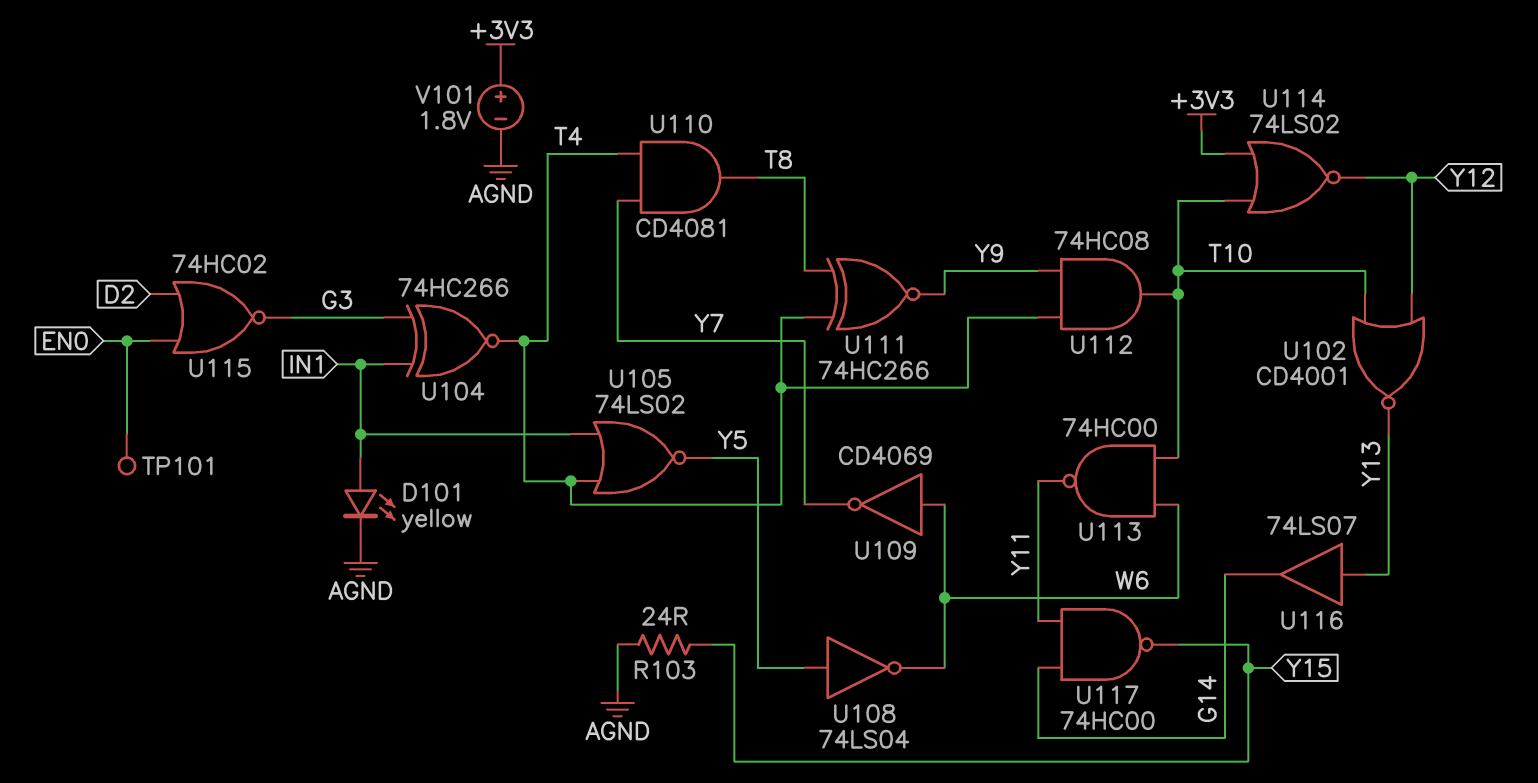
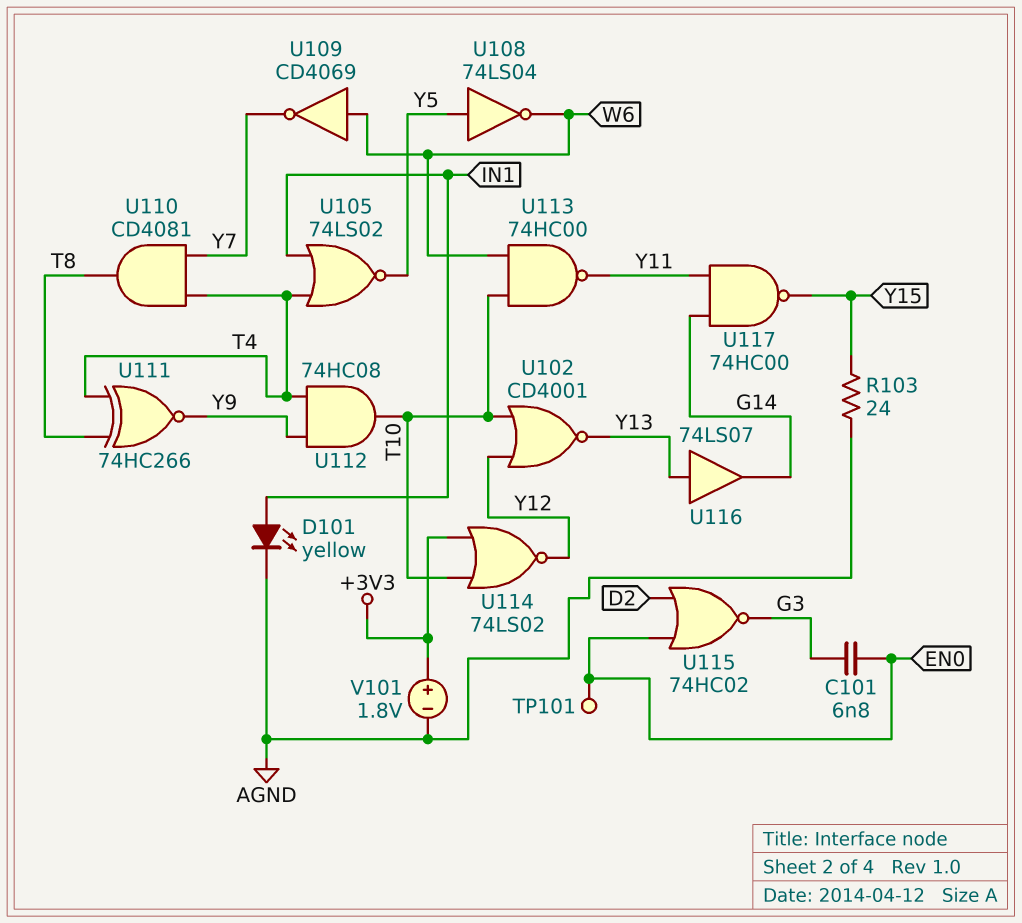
C101: none -> 6.8nF (EN0, G3)
U104: XNOR 74HC266 (in G3, in IN1, out T4) -> none

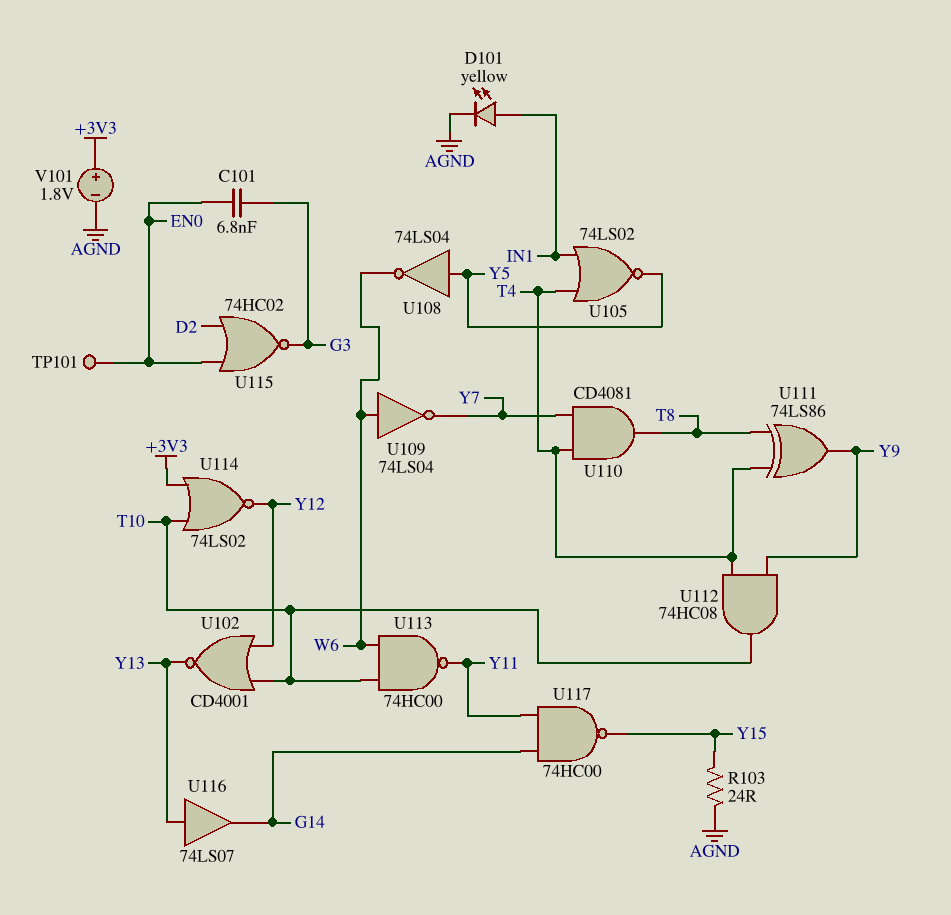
U109: NOT CD4069 (in W6, out Y7) -> NOT 74LS04 (in W6, out Y7)
U111: XNOR 74HC266 (in T4, in T8, out Y9) -> XOR 74LS86 (in T4, in T8, out Y9)

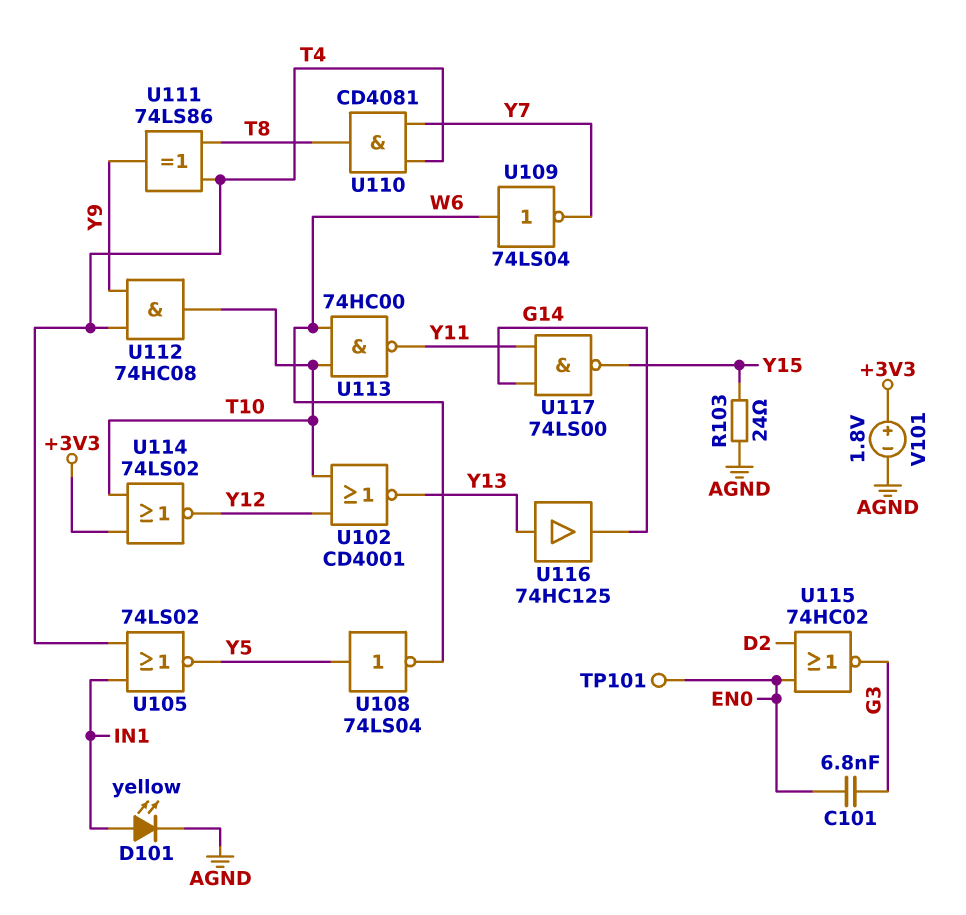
U116: buffer 74LS07 (in Y13, out G14) -> buffer 74HC125 (in Y13, out G14)
U117: NAND 74HC00 (in G14, in Y11, out Y15) -> NAND 74LS00 (in G14, in Y11, out Y15)

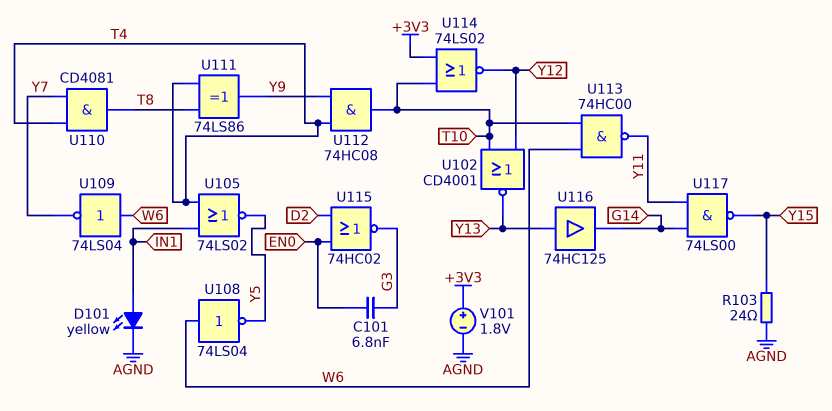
TP101: test point (EN0) -> none
U108: NOT 74LS04 (in Y5, out W6) -> NOT 74LS04 (in W6, out Y5)

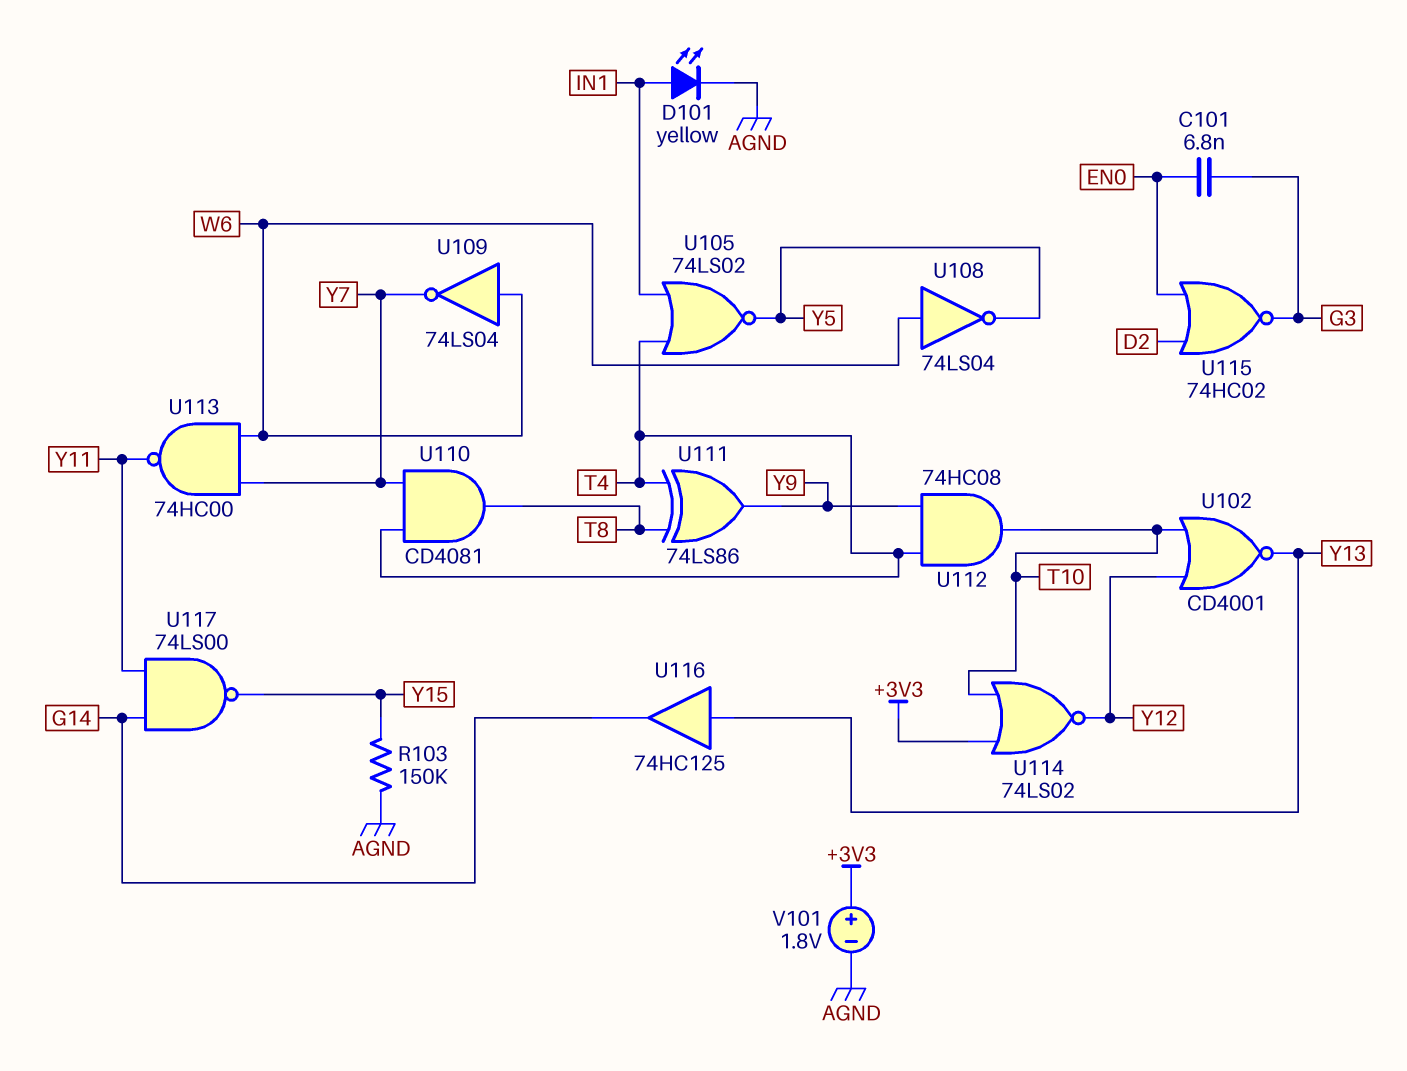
R103: 24 (AGND, Y15) -> 150k (AGND, Y15)
U113: NAND 74HC00 (in T10, in W6, out Y11) -> NAND 74HC00 (in W6, in Y7, out Y11)

